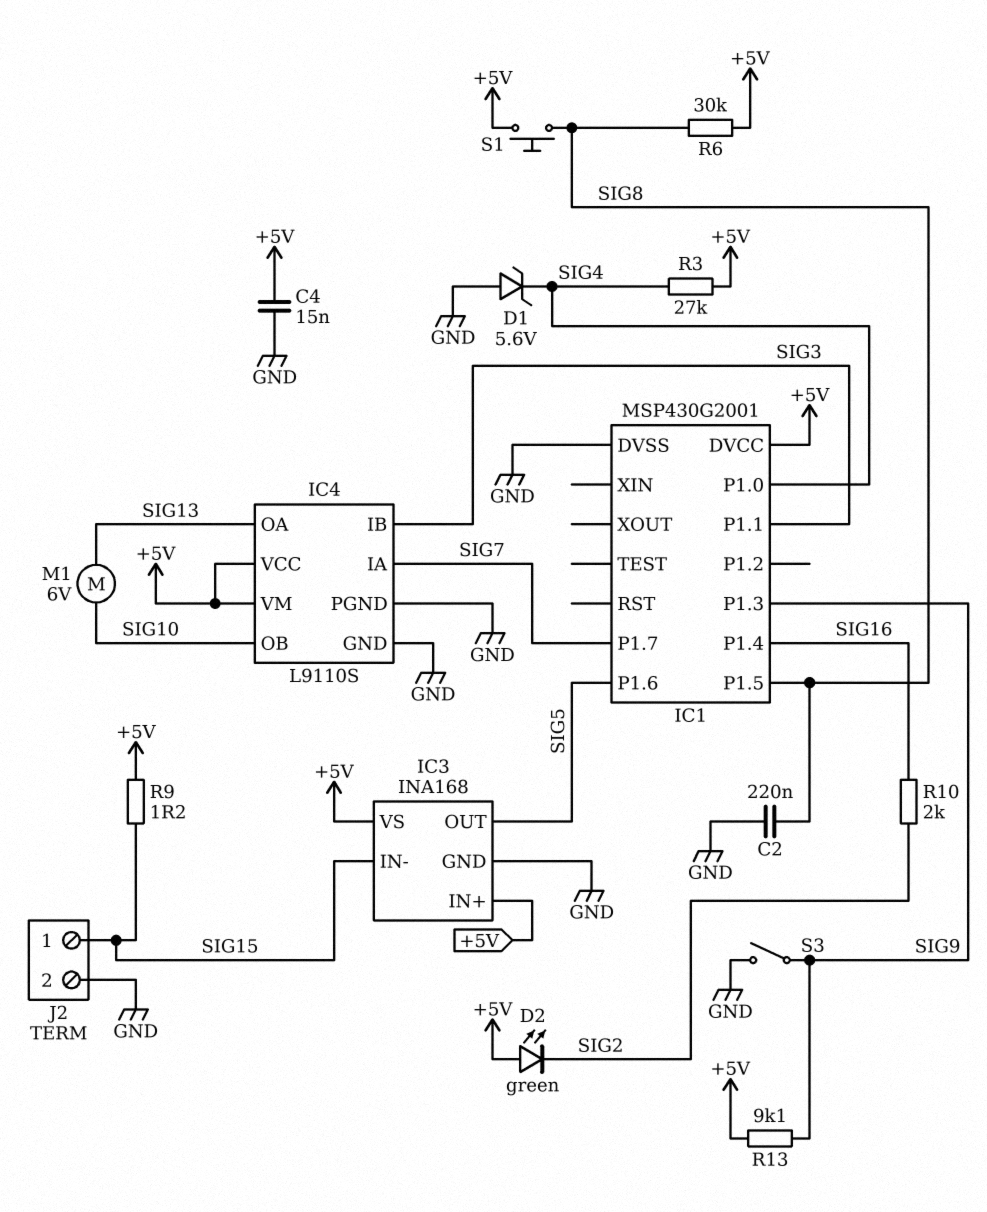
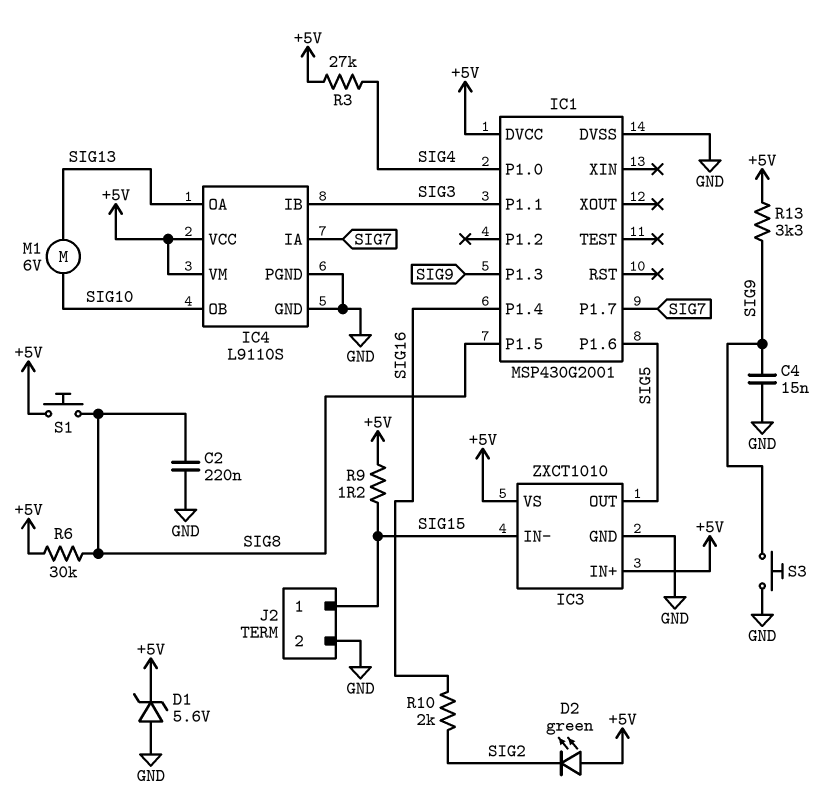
C4: 15nF (+5V, GND) -> 15nF (GND, SIG9)
D1: zener 5.6V (A GND, K SIG4) -> zener 5.6V (A GND, K +5V)
IC3: INA168 -> ZXCT1010
R13: 9.1k (+5V, SIG9) -> 3.3k (+5V, SIG9)
S3: switch (GND, SIG9) -> button (GND, SIG9)

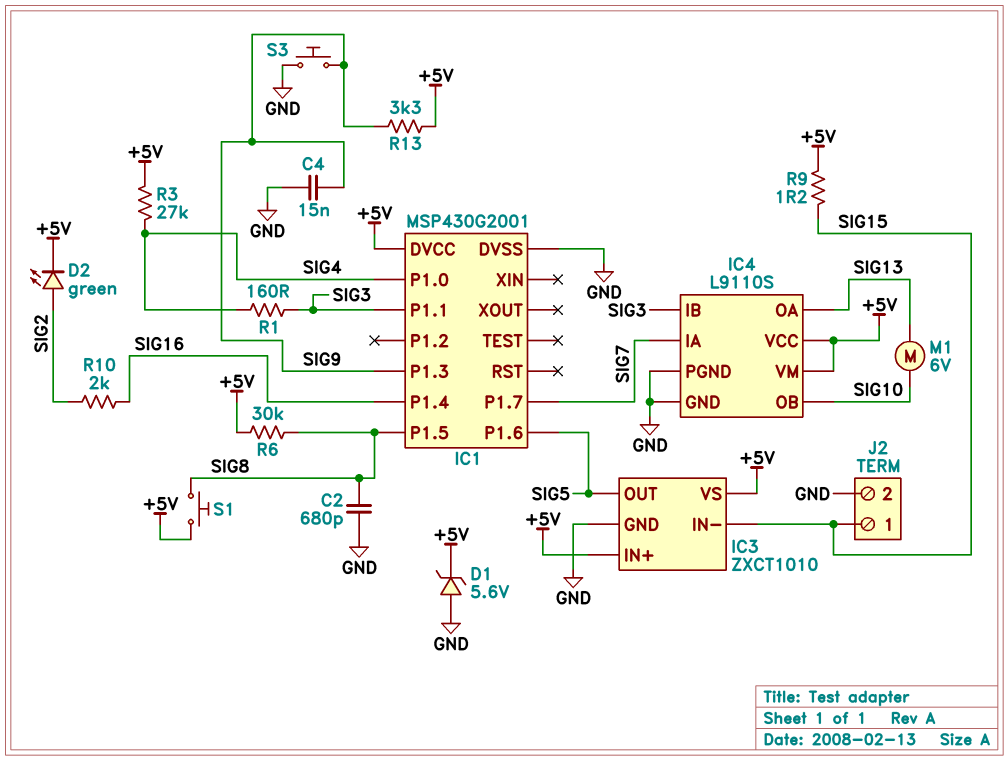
C2: 220nF (GND, SIG8) -> 680pF (GND, SIG8)
D2: LED green (A +5V, K SIG2) -> LED green (A SIG2, K +5V)
R1: none -> 160 (SIG3, SIG4)

